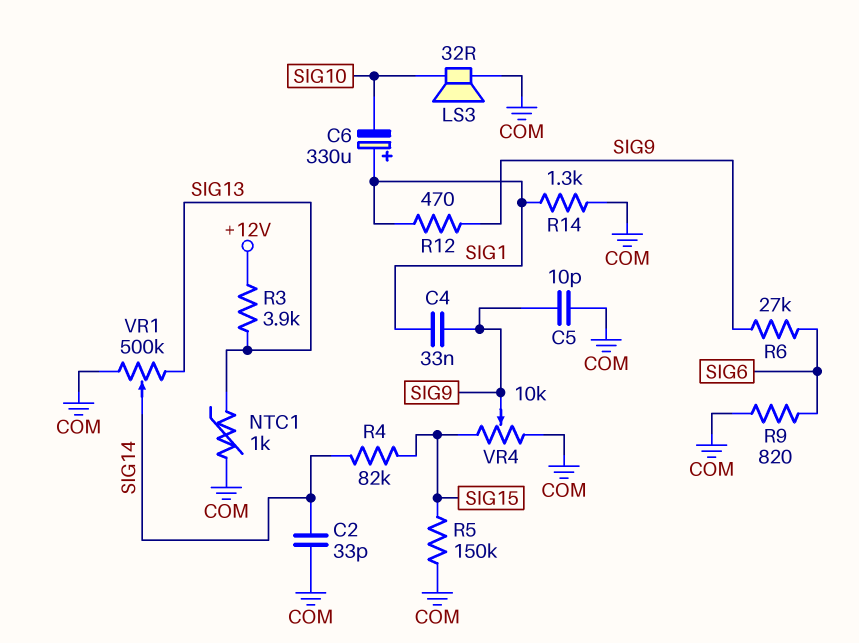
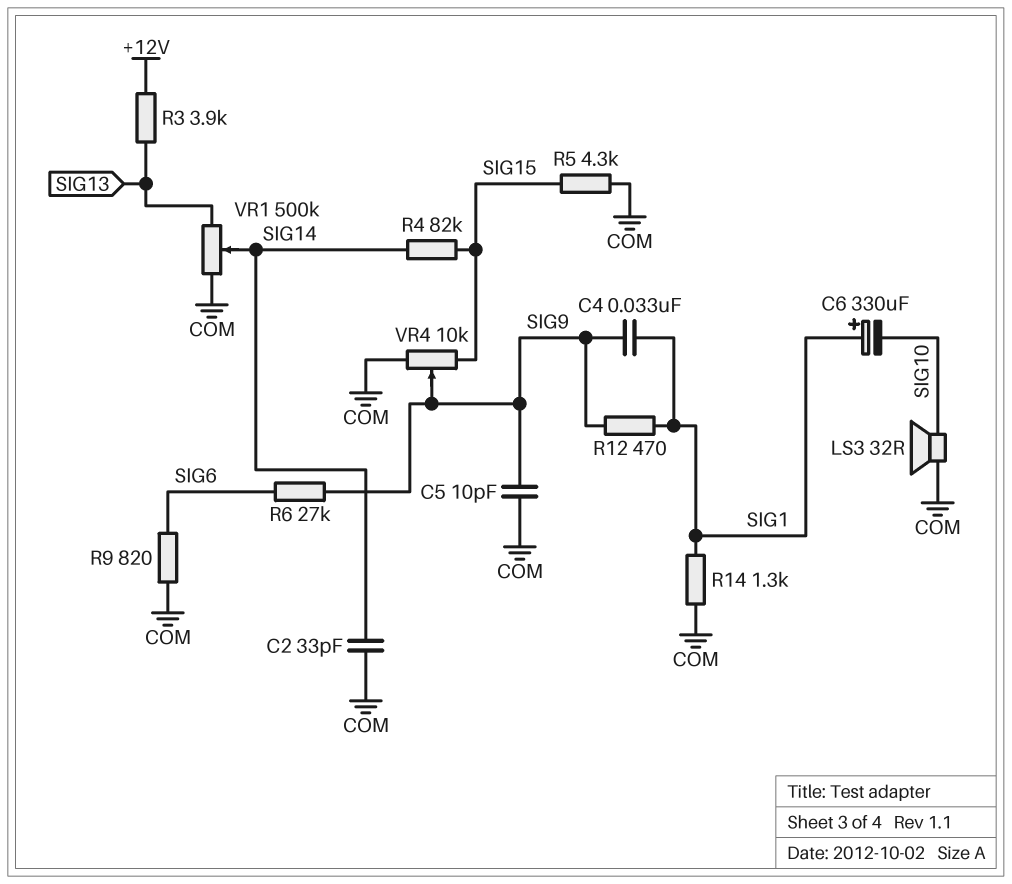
NTC1: 1k (COM, SIG13) -> none
R5: 150k (COM, SIG15) -> 4.3k (COM, SIG15)

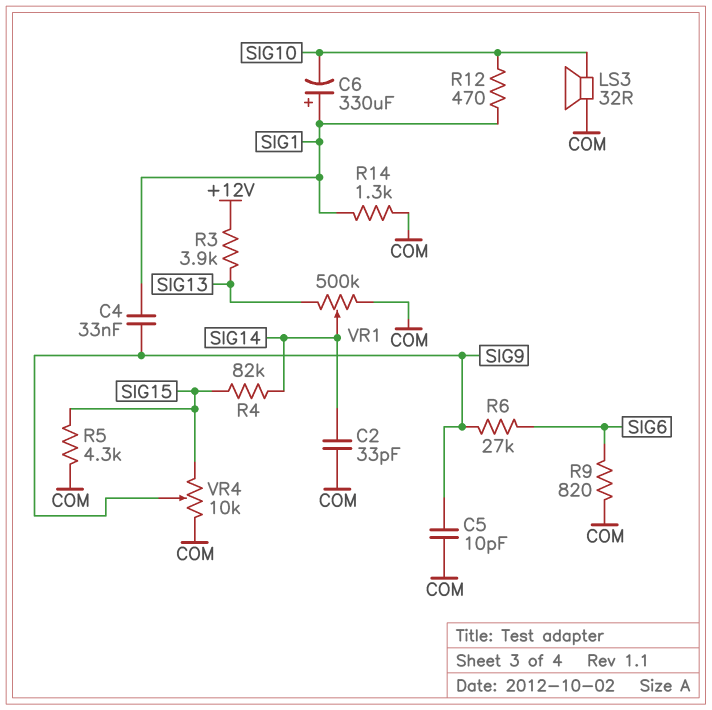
R12: 470 (SIG1, SIG9) -> 470 (SIG1, SIG10)

